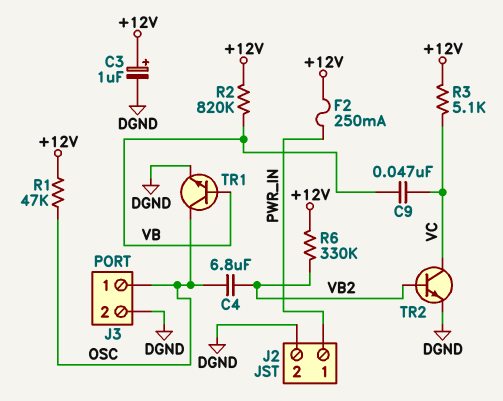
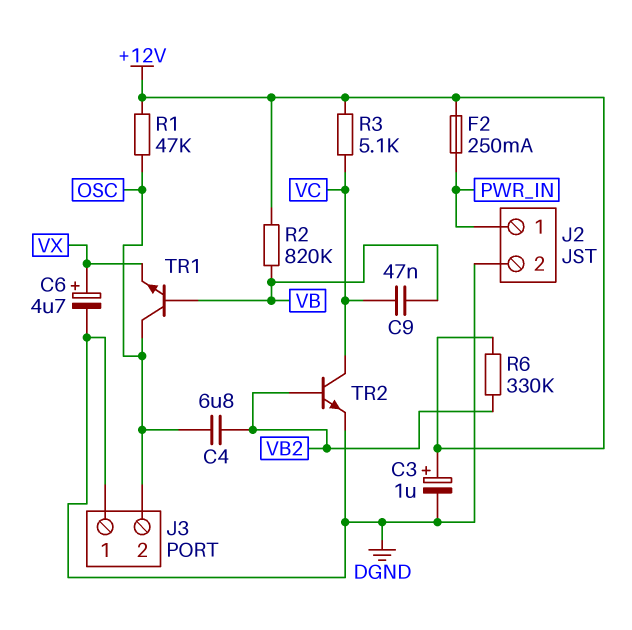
C6: none -> 4.7uF (plus VX, minus DGND)
J3 pin 1: OSC -> DGND
J3 pin 2: DGND -> OSC
TR1: NPN (B VB, C OSC, E DGND) -> NPN (B VB, C OSC, E VX)

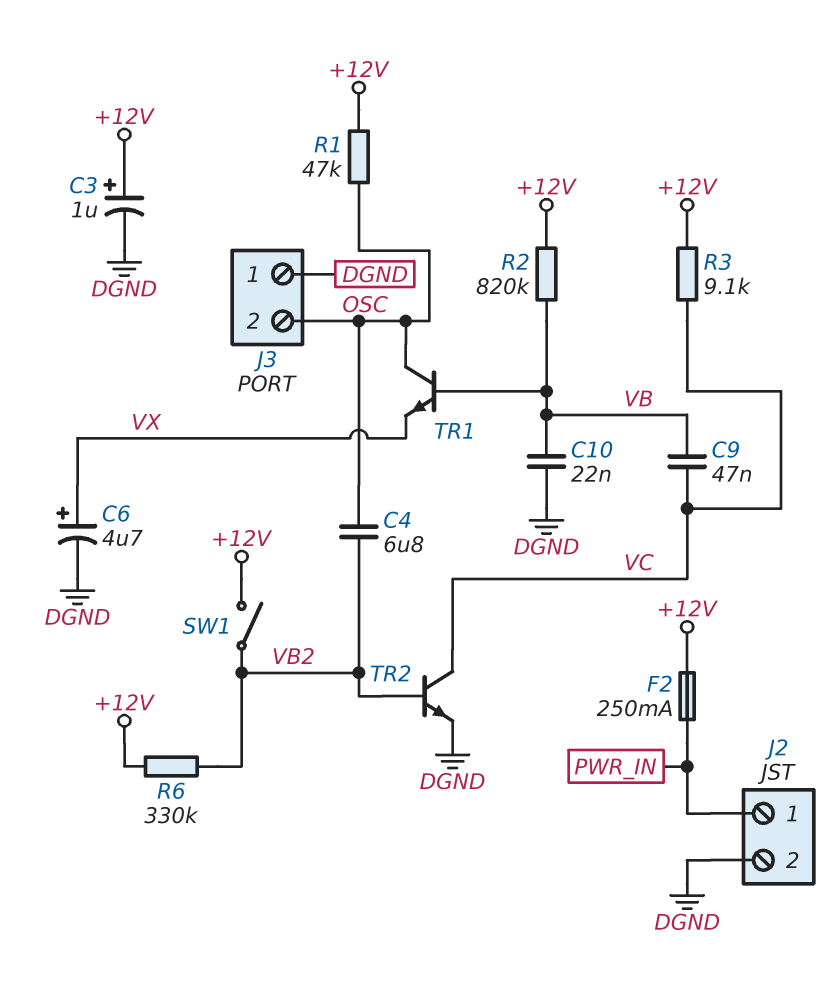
C10: none -> 22nF (DGND, VB)
R3: 5.1k (+12V, VC) -> 9.1k (+12V, VC)
SW1: none -> switch (+12V, VB2)

